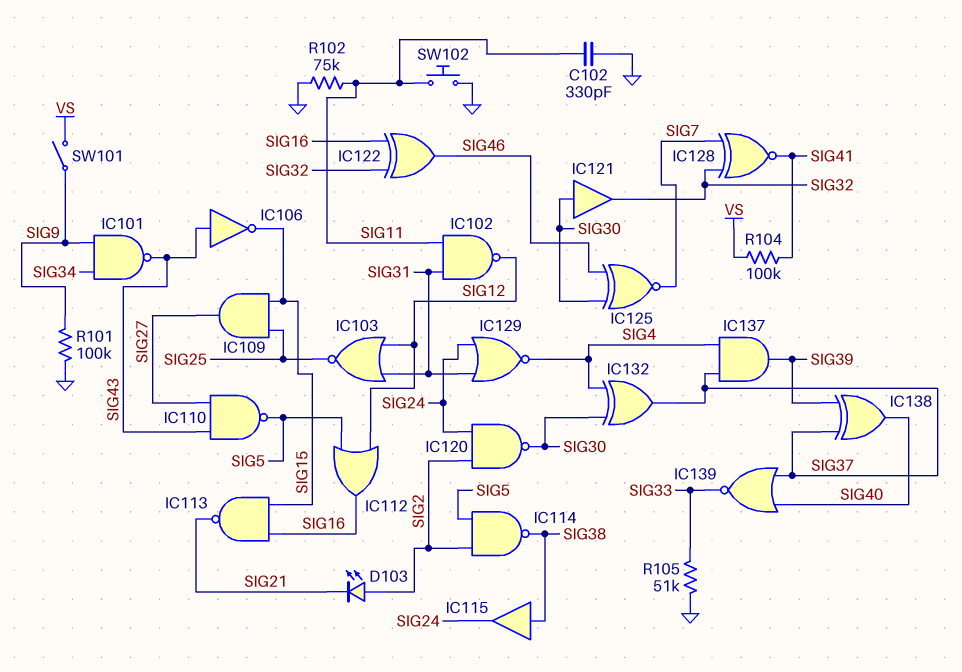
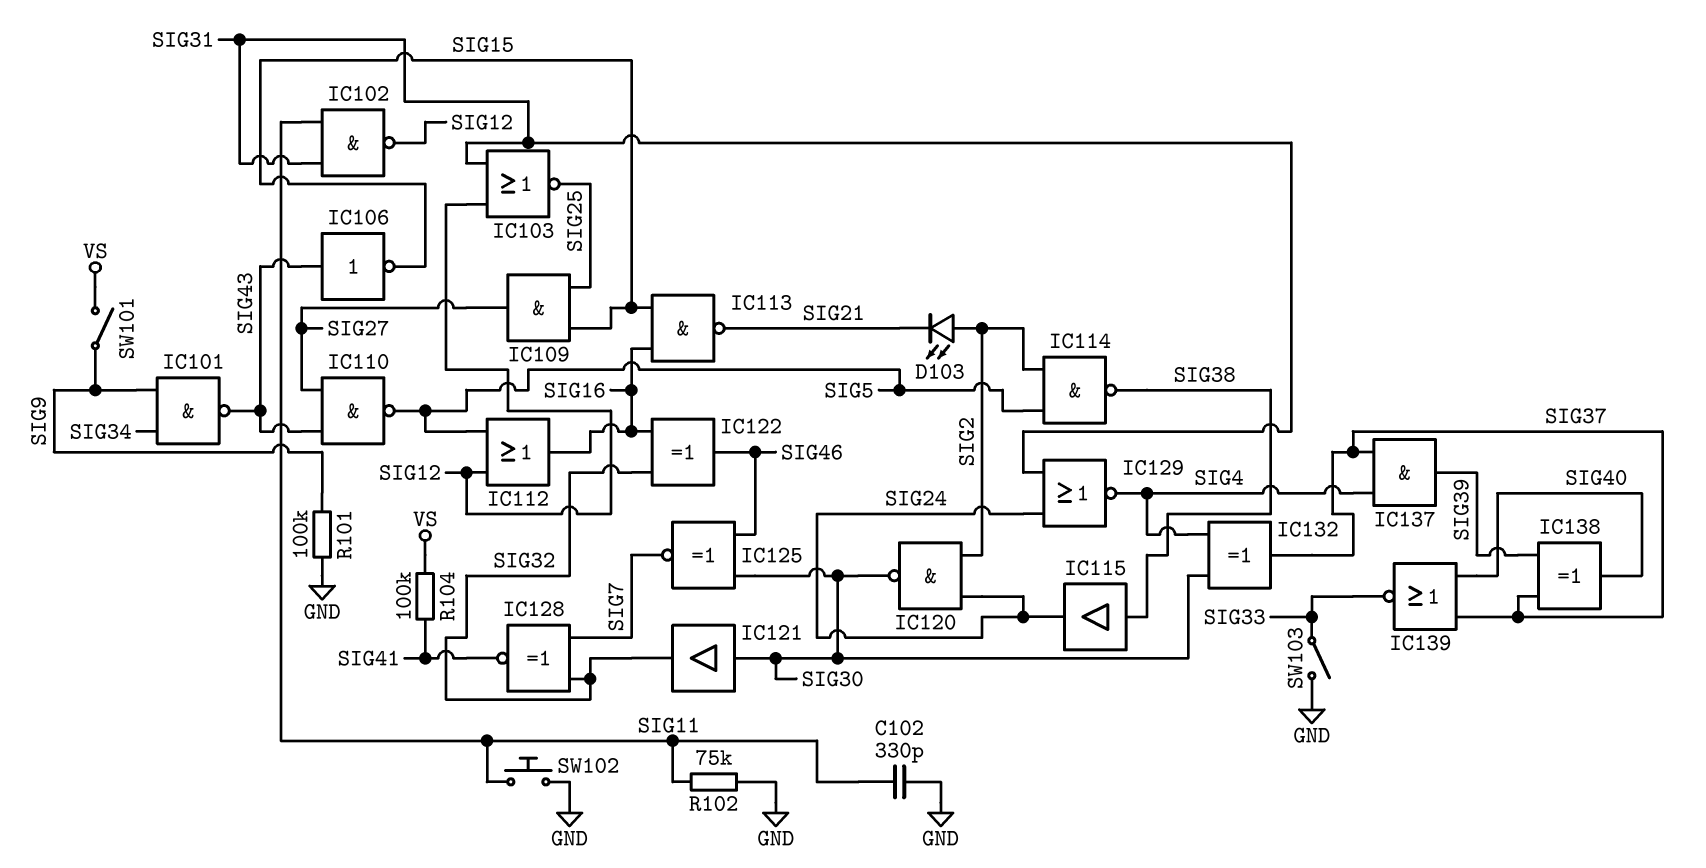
R105: 51k (GND, SIG33) -> none
SW103: none -> switch (GND, SIG33)

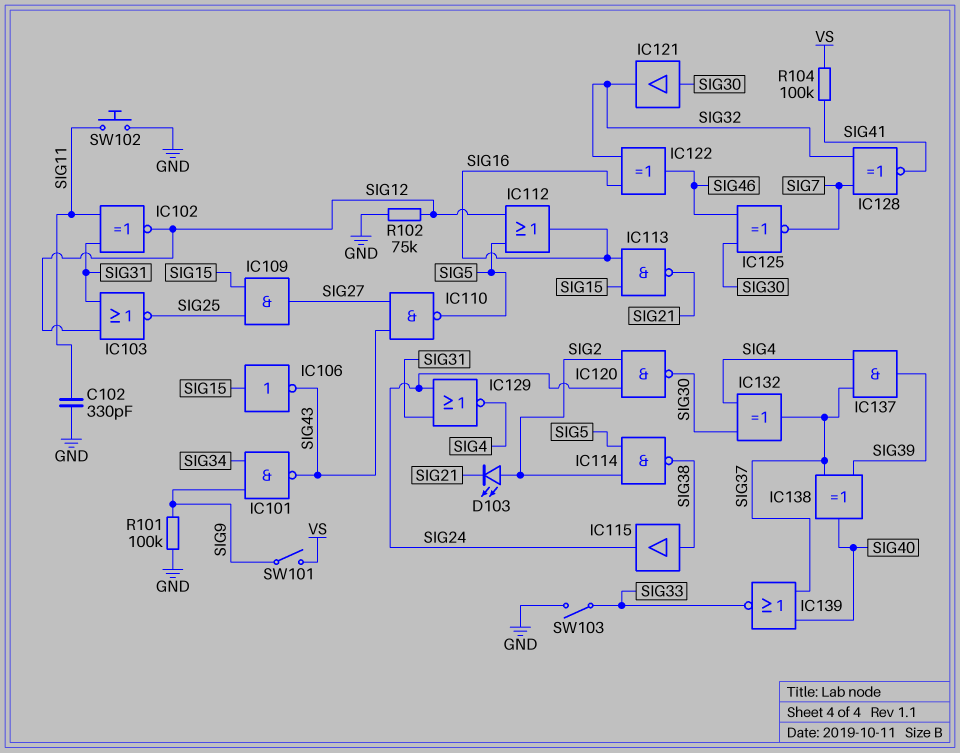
IC102: NAND (in SIG11, in SIG31, out SIG12) -> XNOR (in SIG11, in SIG31, out SIG12)
IC106: NOT (in SIG43, out SIG15) -> NOT (in SIG15, out SIG43)
R102: 75k (GND, SIG11) -> 75k (GND, SIG12)

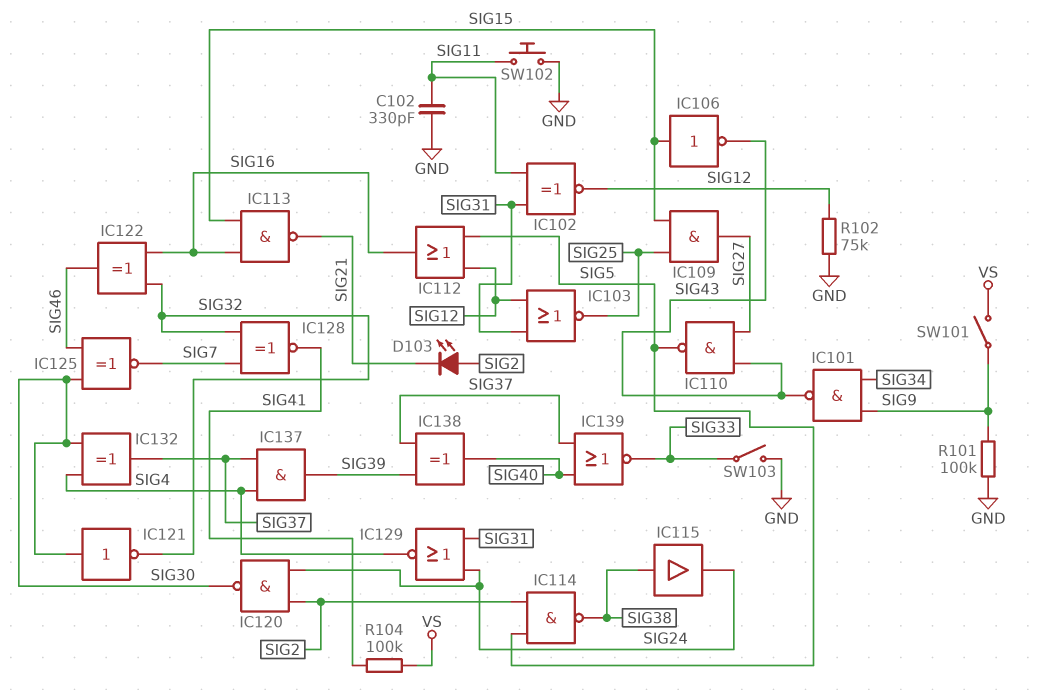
IC121: buffer (in SIG30, out SIG32) -> NOT (in SIG30, out SIG32)

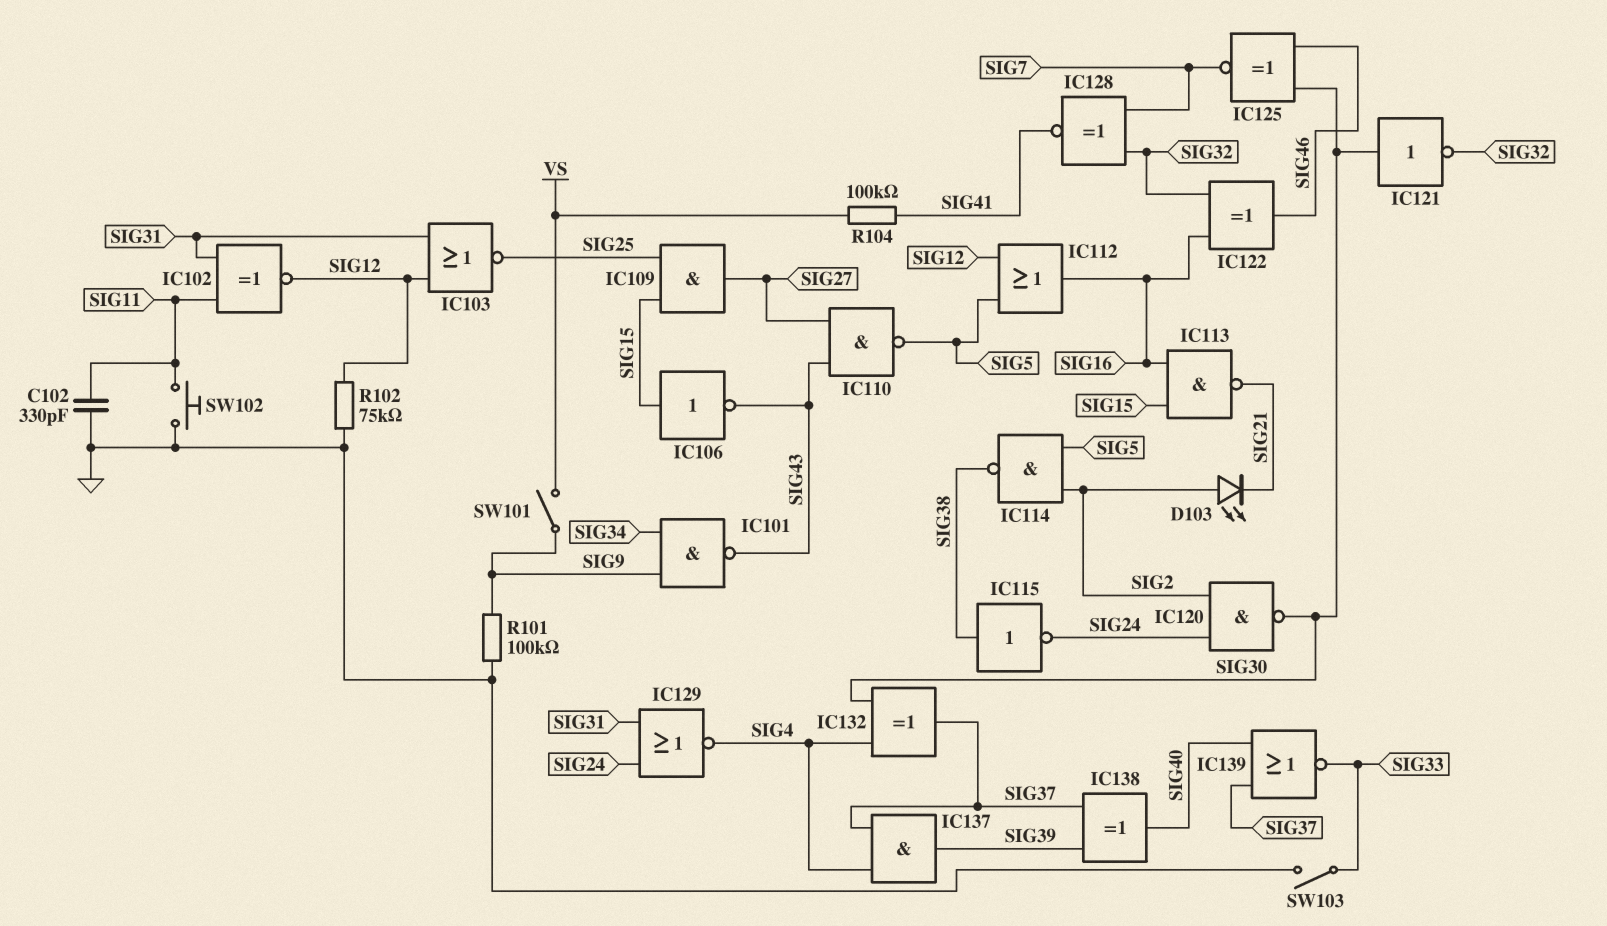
IC115: buffer (in SIG38, out SIG24) -> NOT (in SIG38, out SIG24)

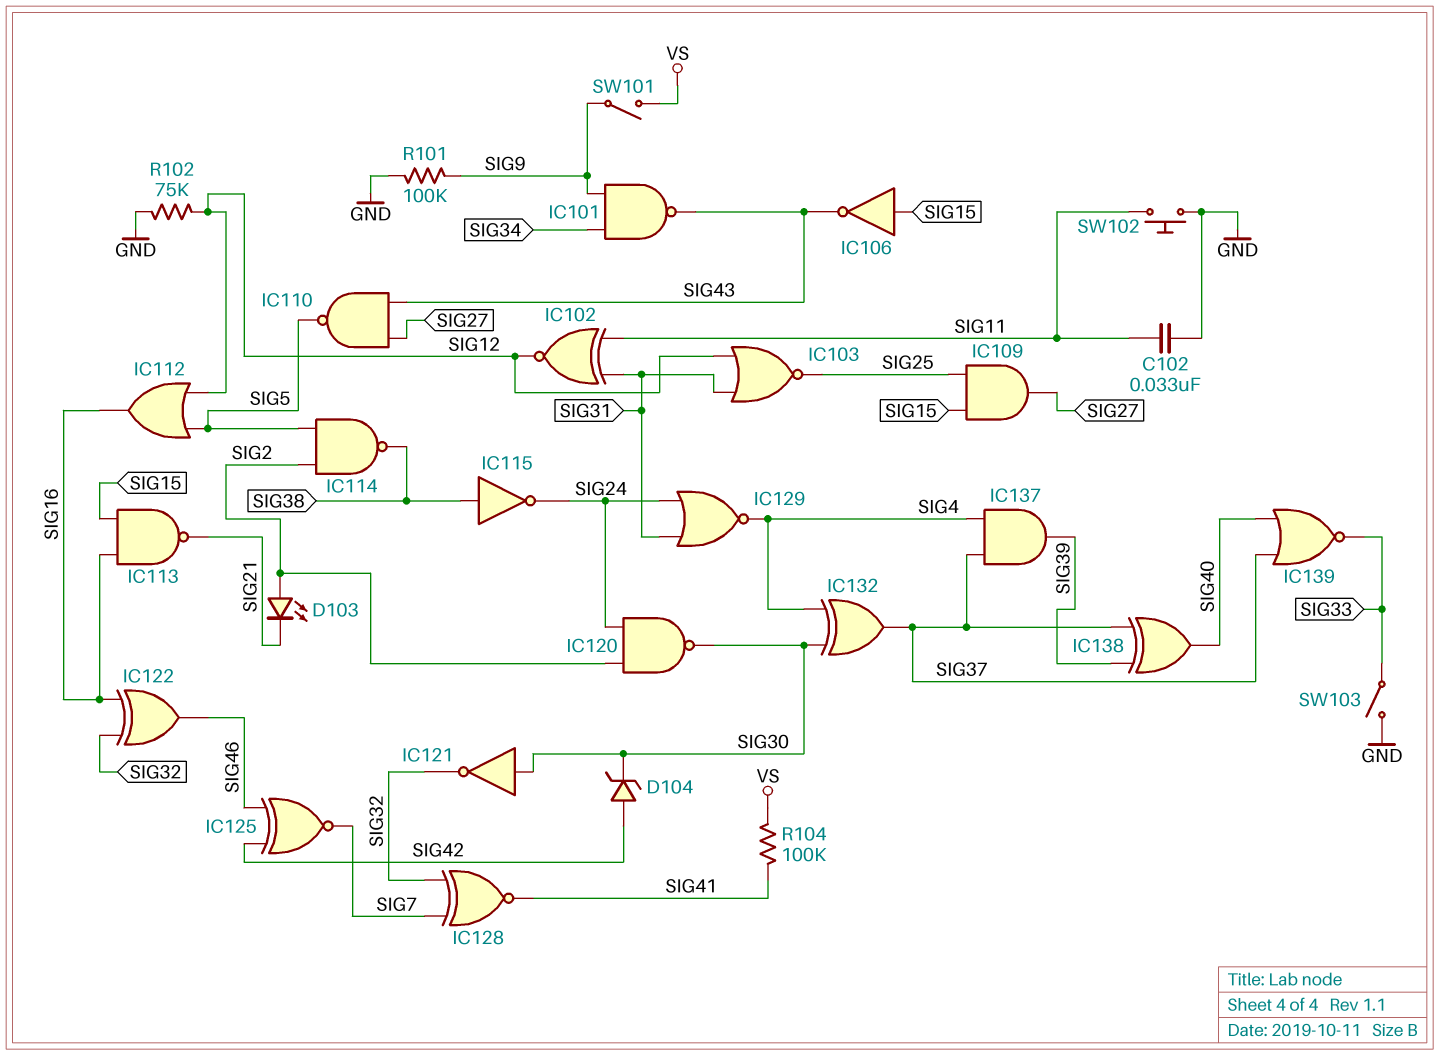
C102: 330pF (GND, SIG11) -> 33nF (GND, SIG11)
D104: none -> zener (A SIG42, K SIG30)
IC125: XNOR (in SIG30, in SIG46, out SIG7) -> XNOR (in SIG42, in SIG46, out SIG7)

